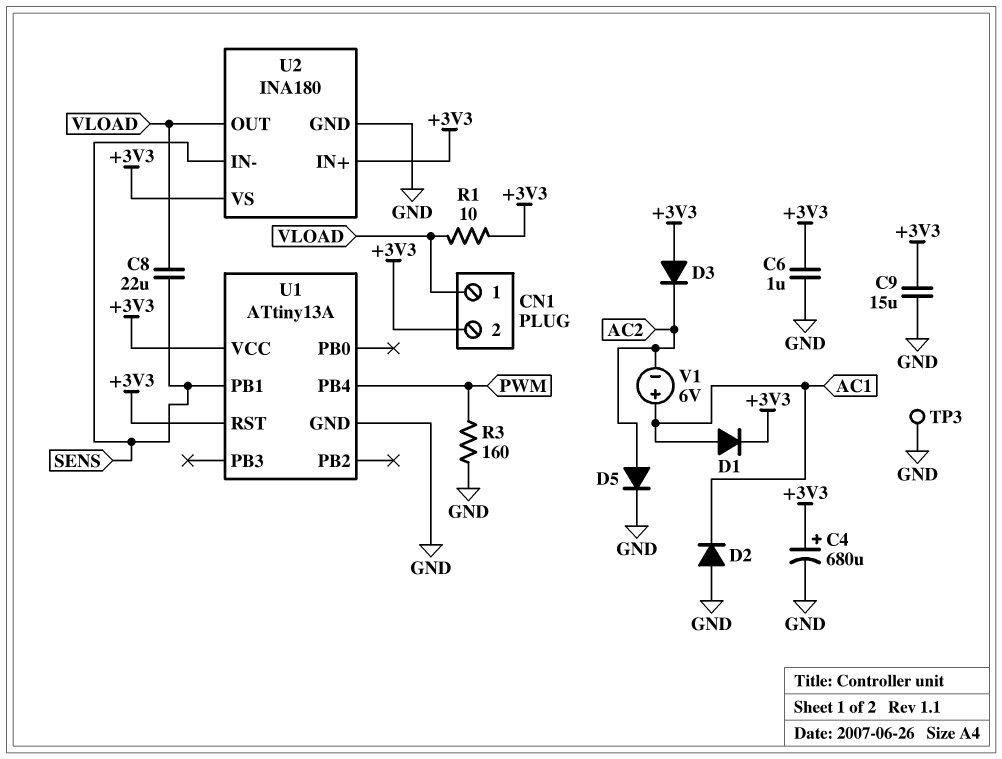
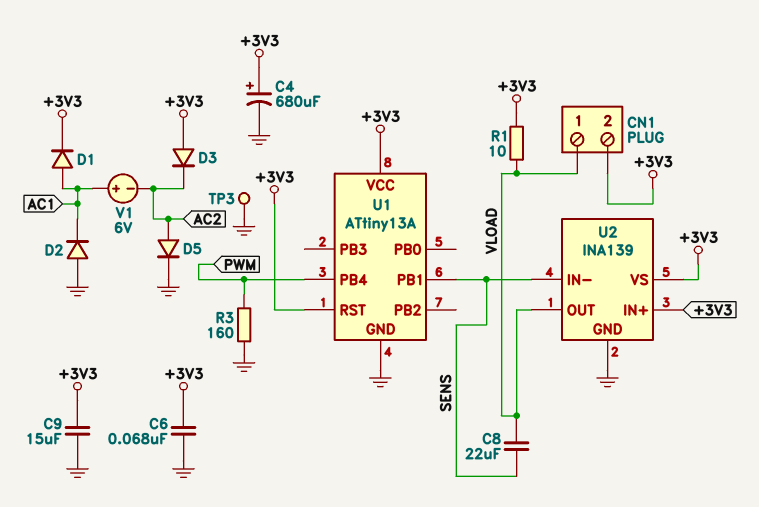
C6: 1uF (+3V3, GND) -> 68nF (+3V3, GND)
U2: INA180 -> INA139

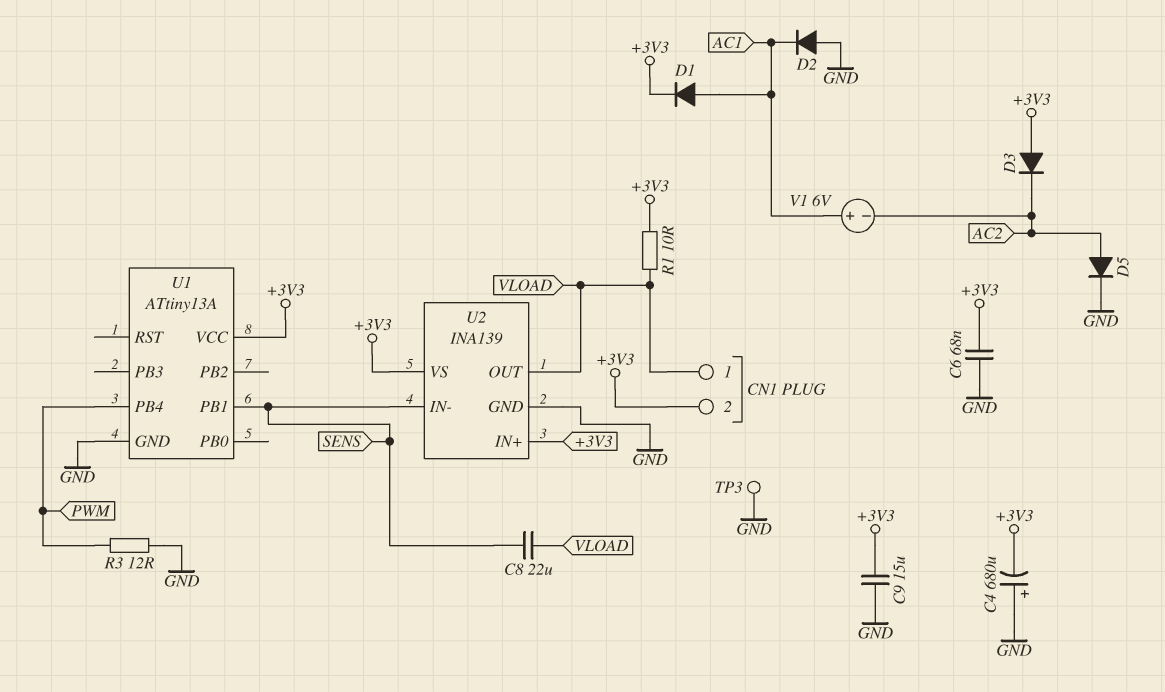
C4: 680uF (plus +3V3, minus GND) -> 680uF (plus GND, minus +3V3)
R3: 160 (GND, PWM) -> 12 (GND, PWM)
U1 pin RST: +3V3 -> none

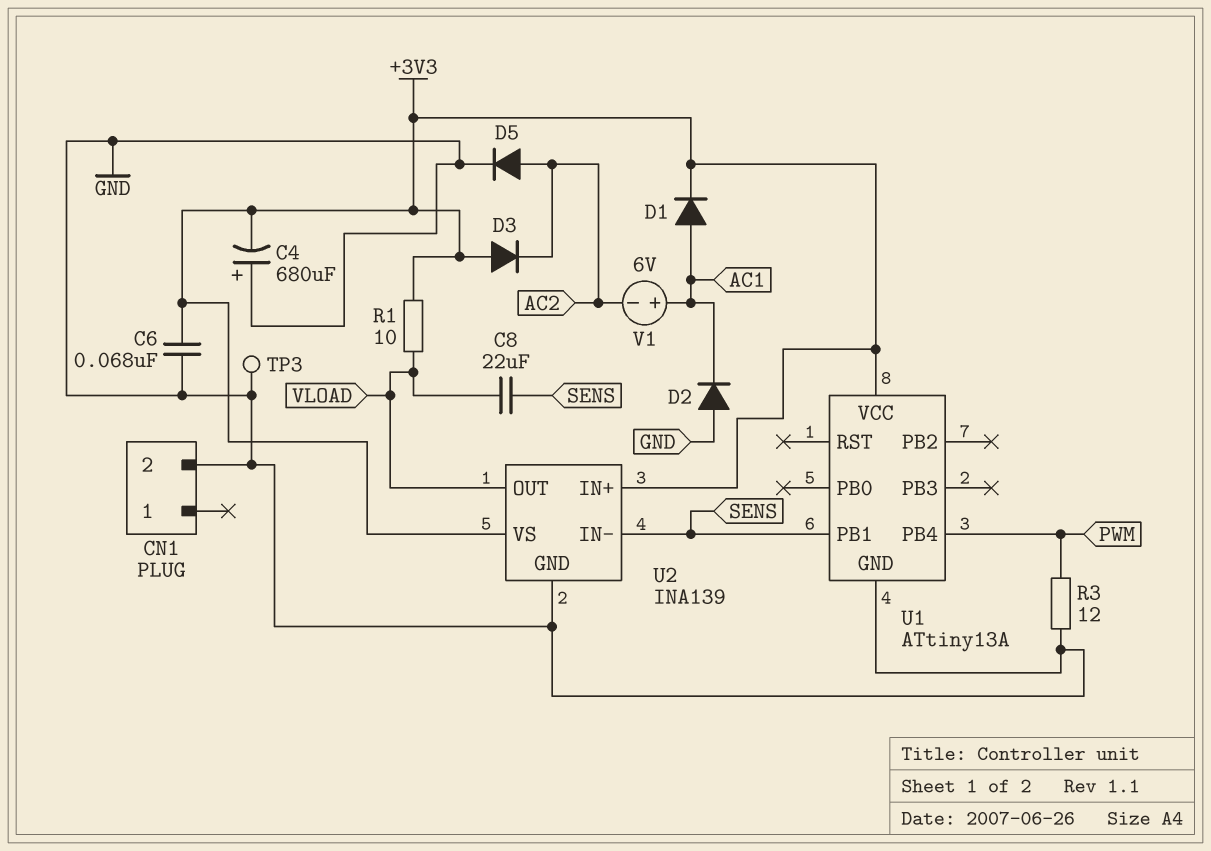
C9: 15uF (+3V3, GND) -> none
CN1 pin 1: VLOAD -> none
CN1 pin 2: +3V3 -> GND

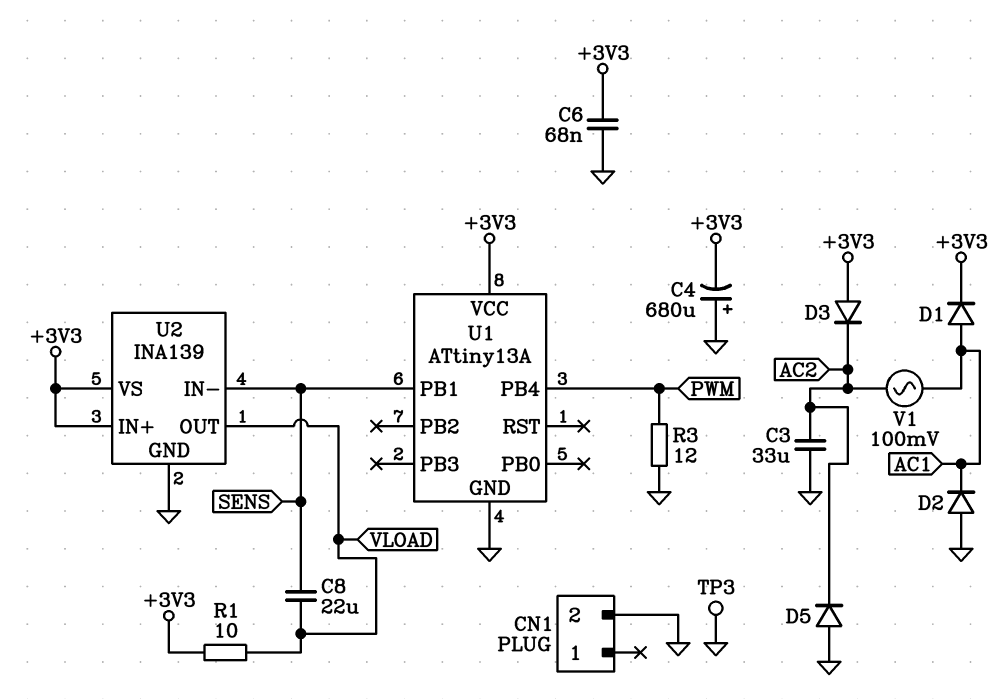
C3: none -> 33uF (AC2, GND)
D5: diode (A AC2, K GND) -> diode (A GND, K AC2)
V1: 6V (plus AC1, minus AC2) -> AC 100mV (AC1, AC2)

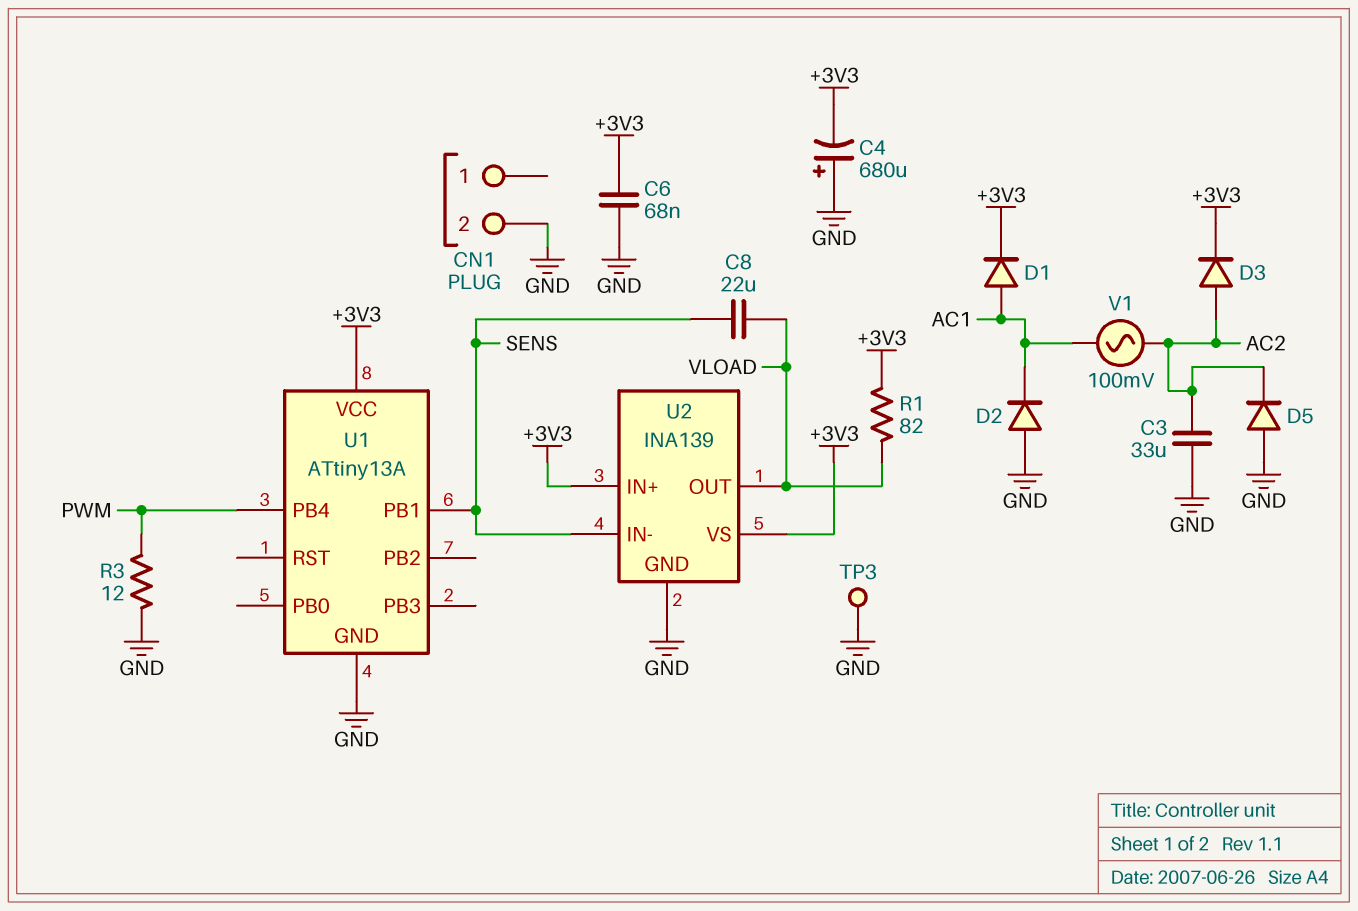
D3: diode (A +3V3, K AC2) -> diode (A AC2, K +3V3)
R1: 10 (+3V3, VLOAD) -> 82 (+3V3, VLOAD)

